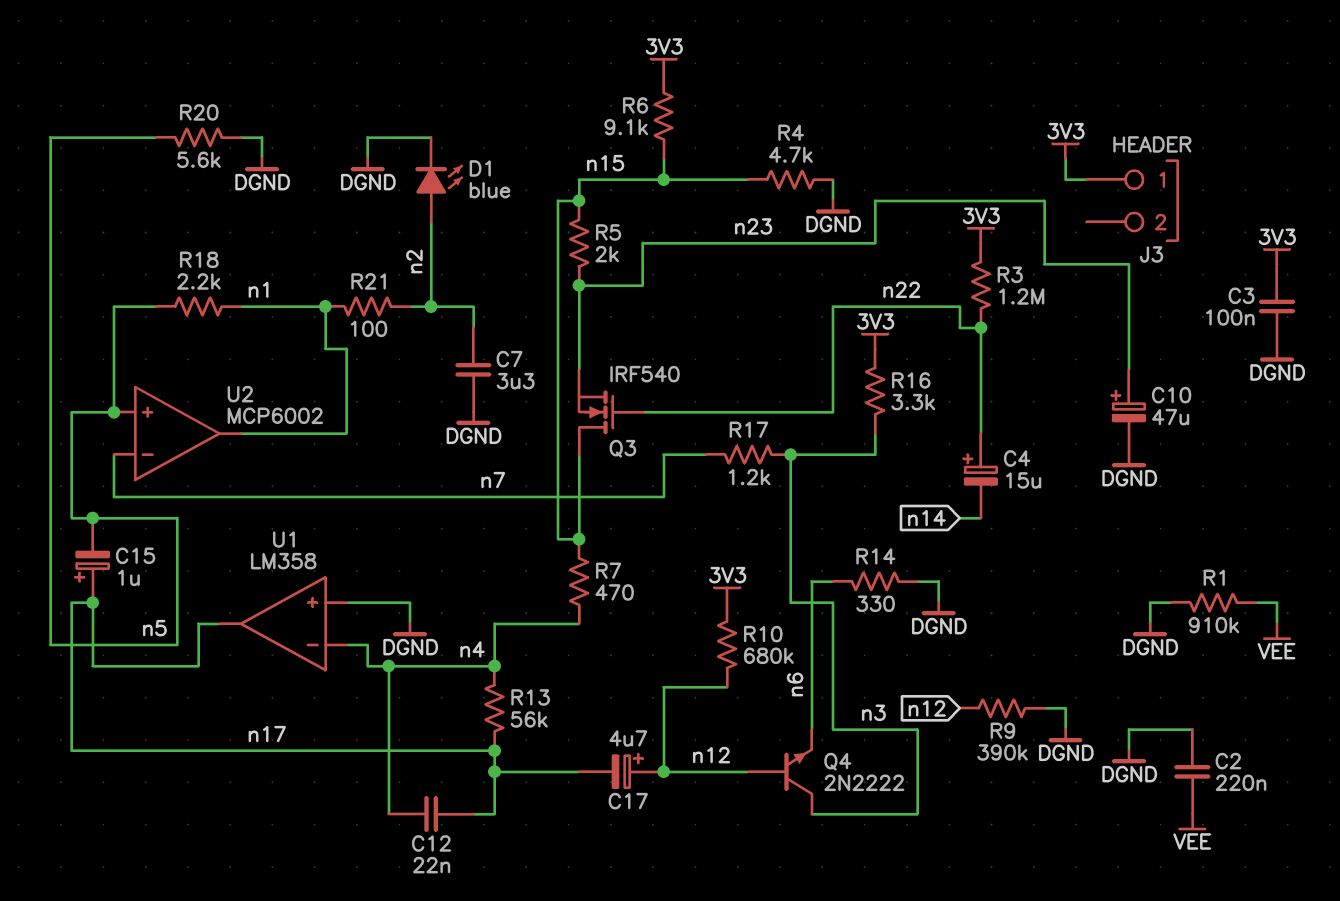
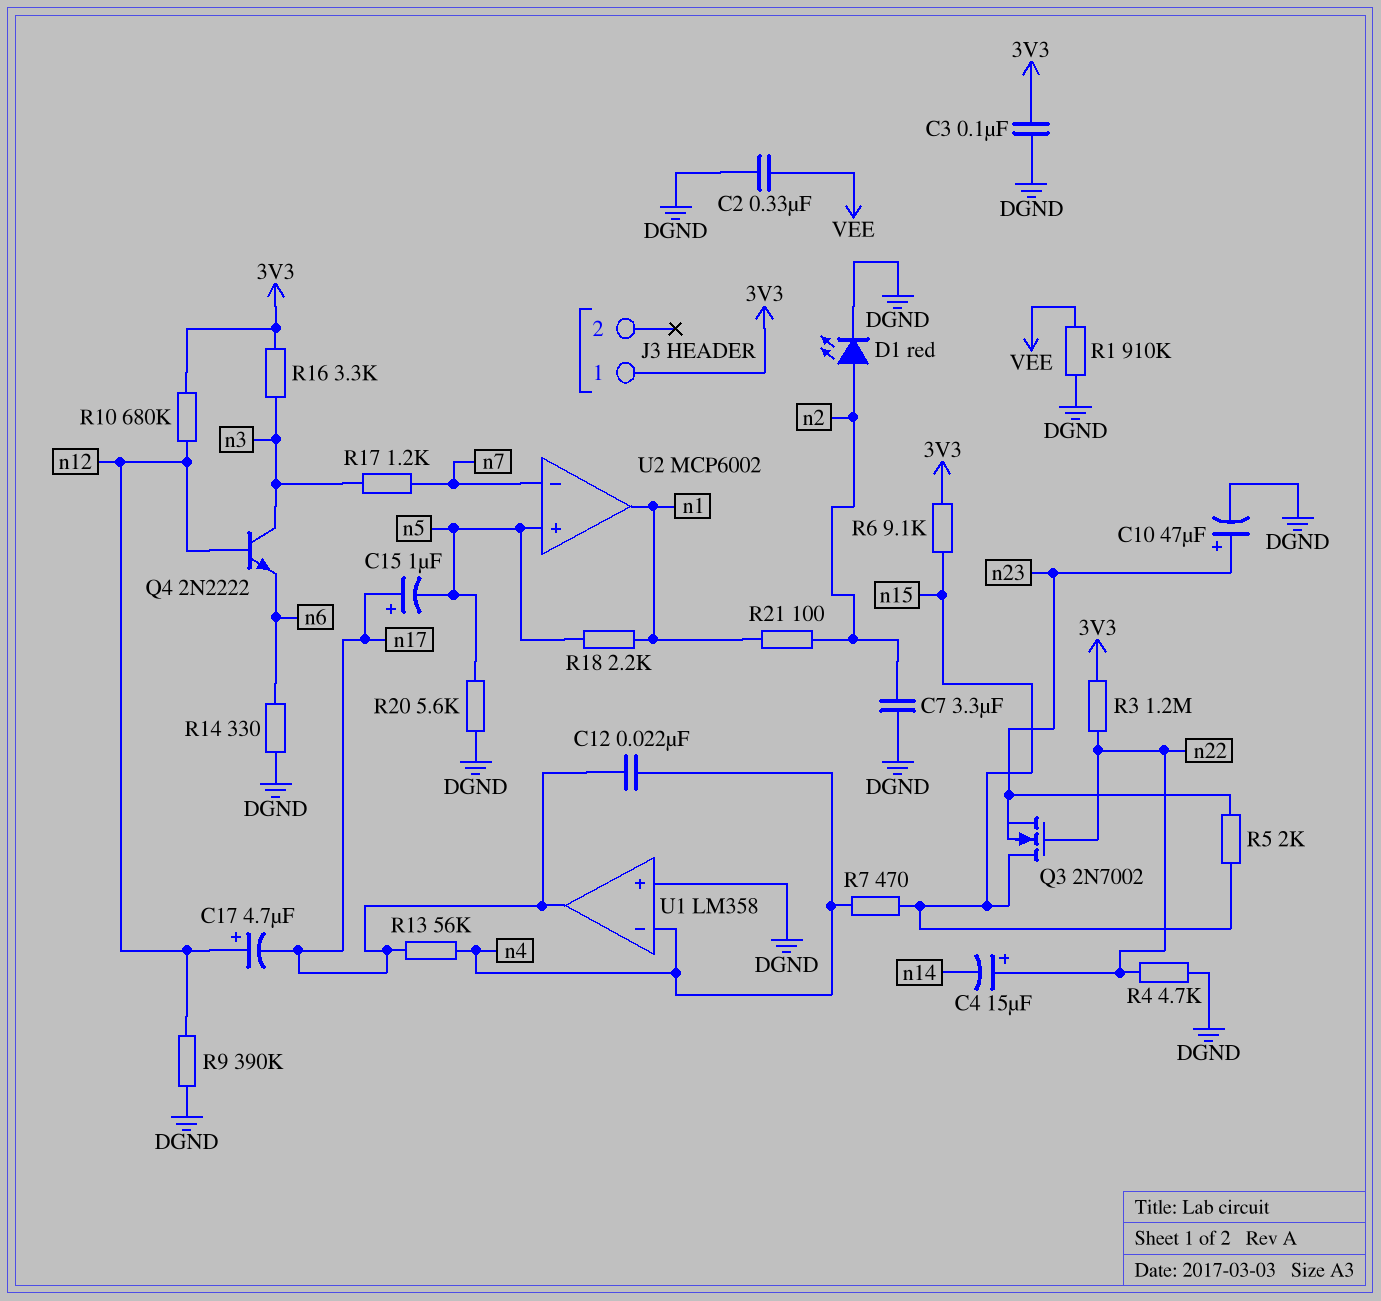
C2: 220nF (DGND, VEE) -> 330nF (DGND, VEE)
D1: LED blue (A n2, K DGND) -> LED red (A n2, K DGND)
Q3: NMOS IRF540 (G n22, D n15, S n23) -> NMOS 2N7002 (G n22, D n15, S n23)
R4: 4.7k (DGND, n15) -> 4.7k (DGND, n22)

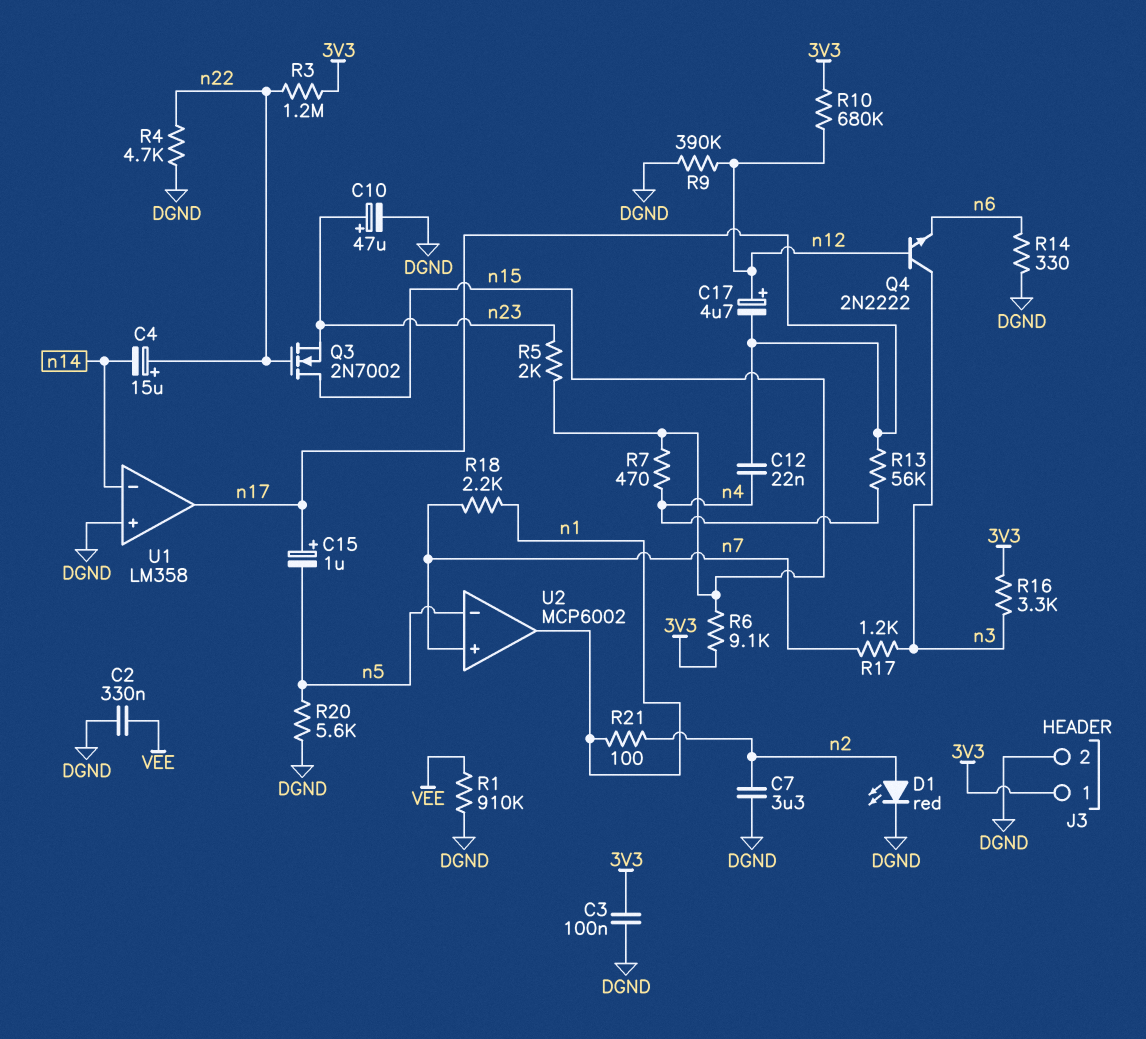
J3 pin 2: none -> DGND
R18: 2.2k (n1, n5) -> 2.2k (n1, n7)
U1 pin in-: n4 -> n14
U2 pin in+: n5 -> n7
U2 pin in-: n7 -> n5

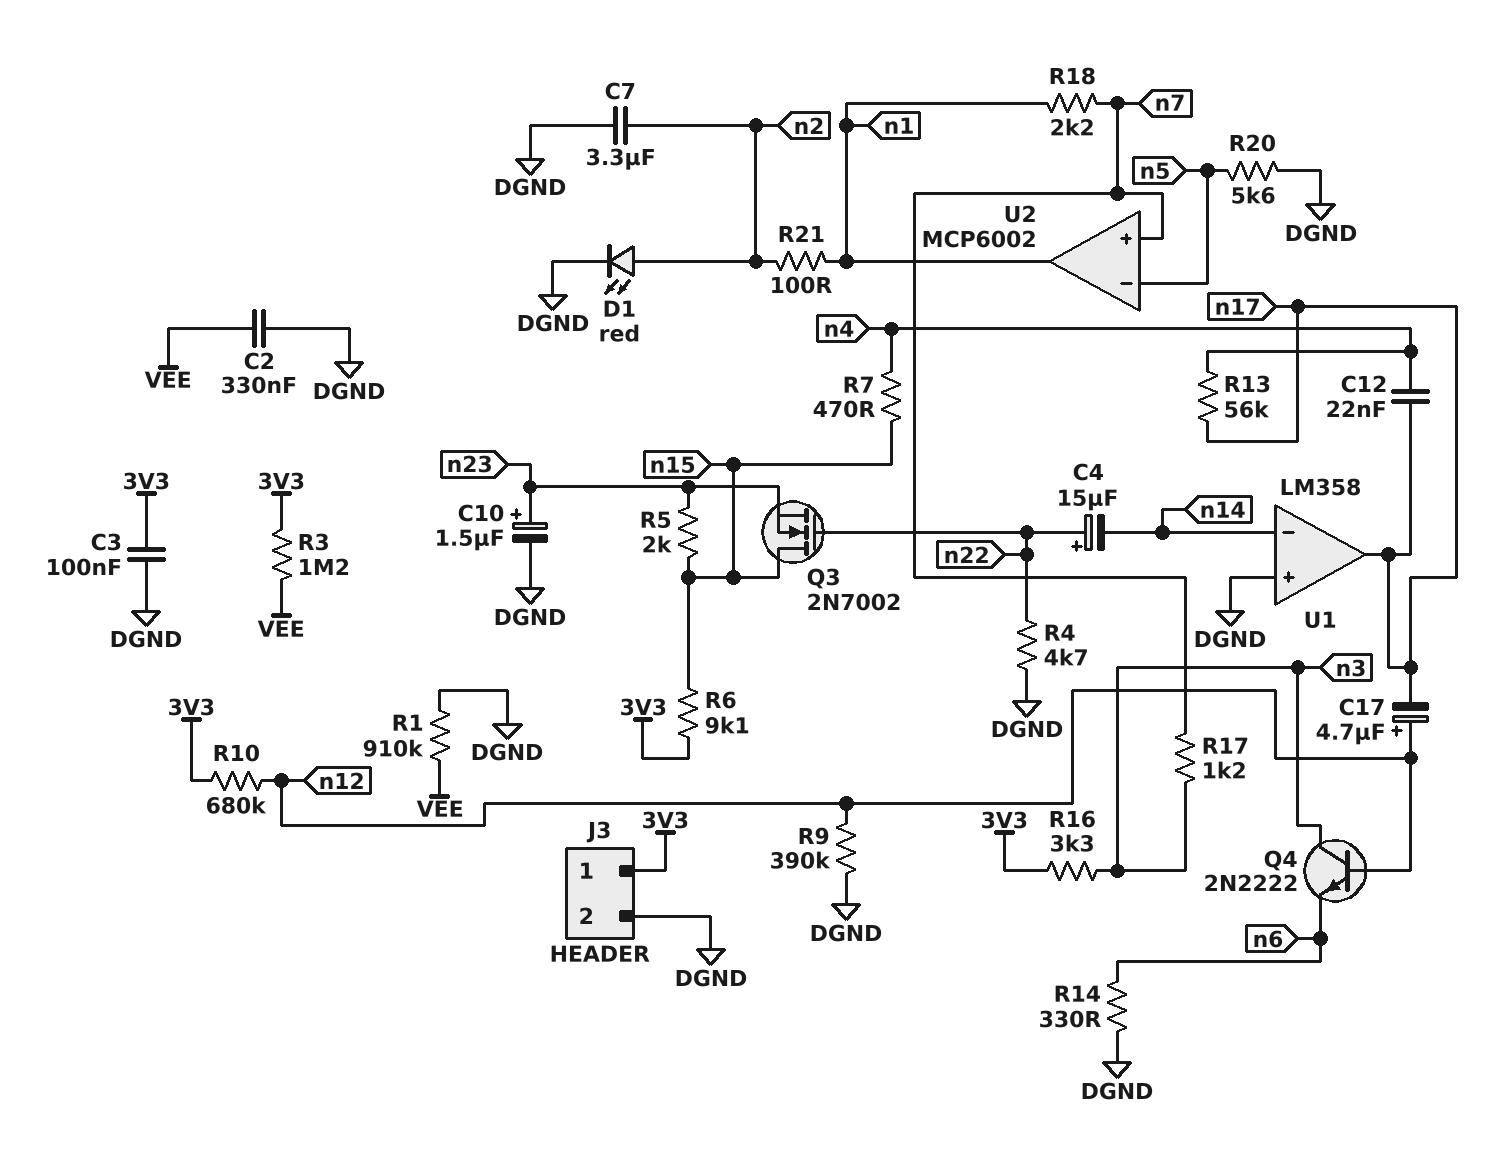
C10: 47uF (plus n23, minus DGND) -> 1.5uF (plus n23, minus DGND)
C15: 1uF (plus n17, minus n5) -> none
R3: 1.2M (3V3, n22) -> 1.2M (3V3, VEE)

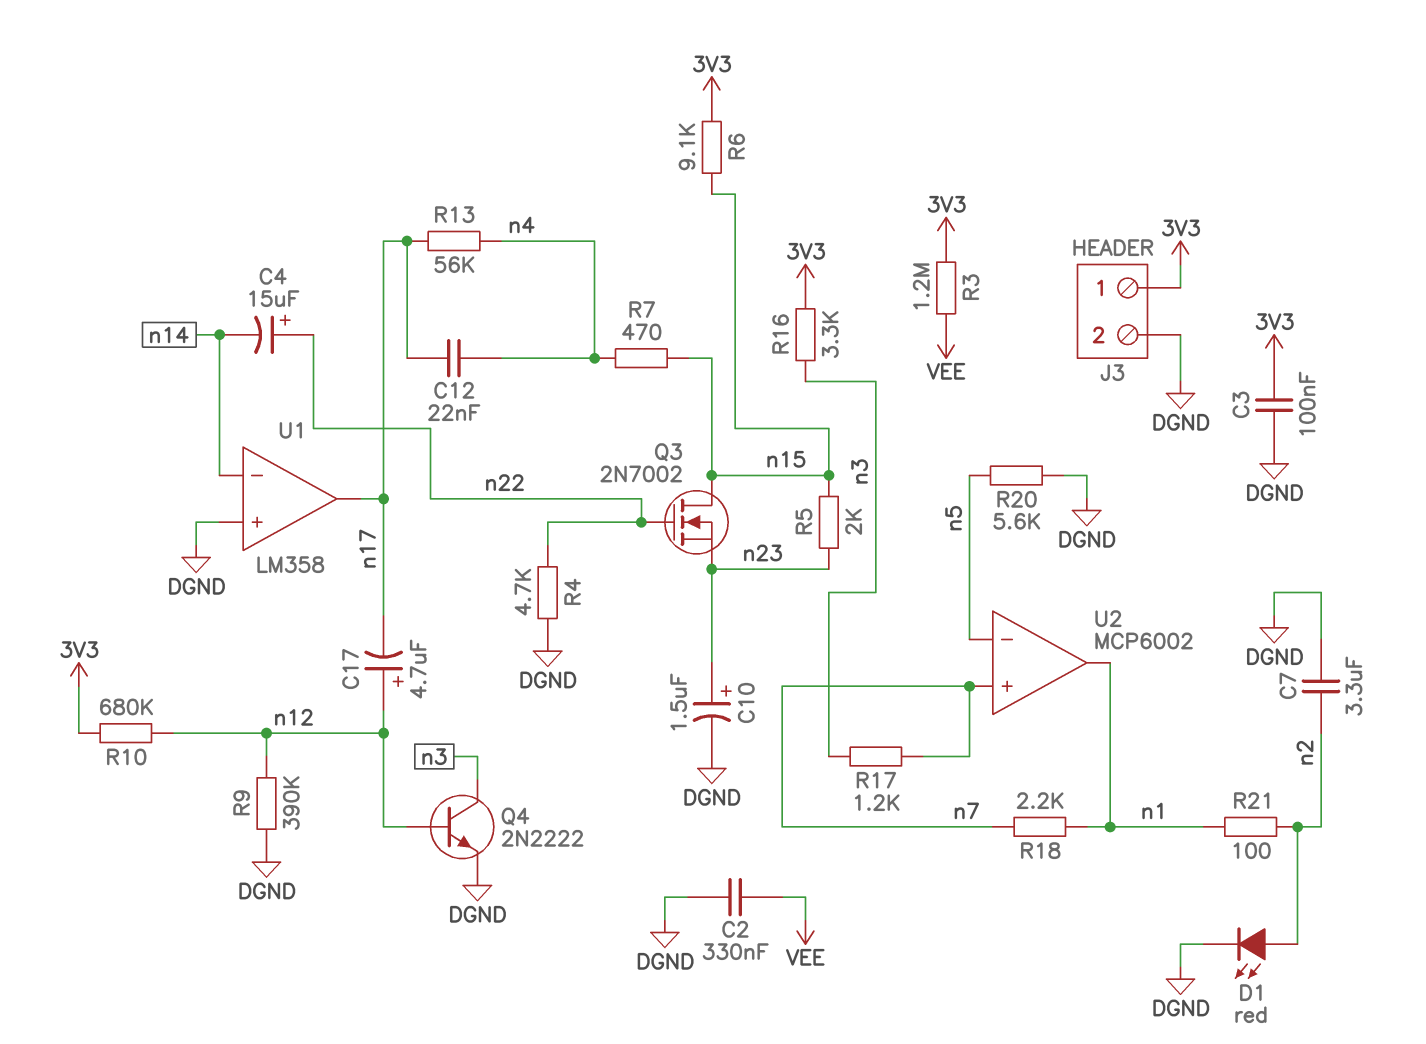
Q4: NPN 2N2222 (B n12, C n3, E n6) -> NPN 2N2222 (B n12, C n3, E DGND)
R1: 910k (DGND, VEE) -> none
R14: 330 (DGND, n6) -> none

